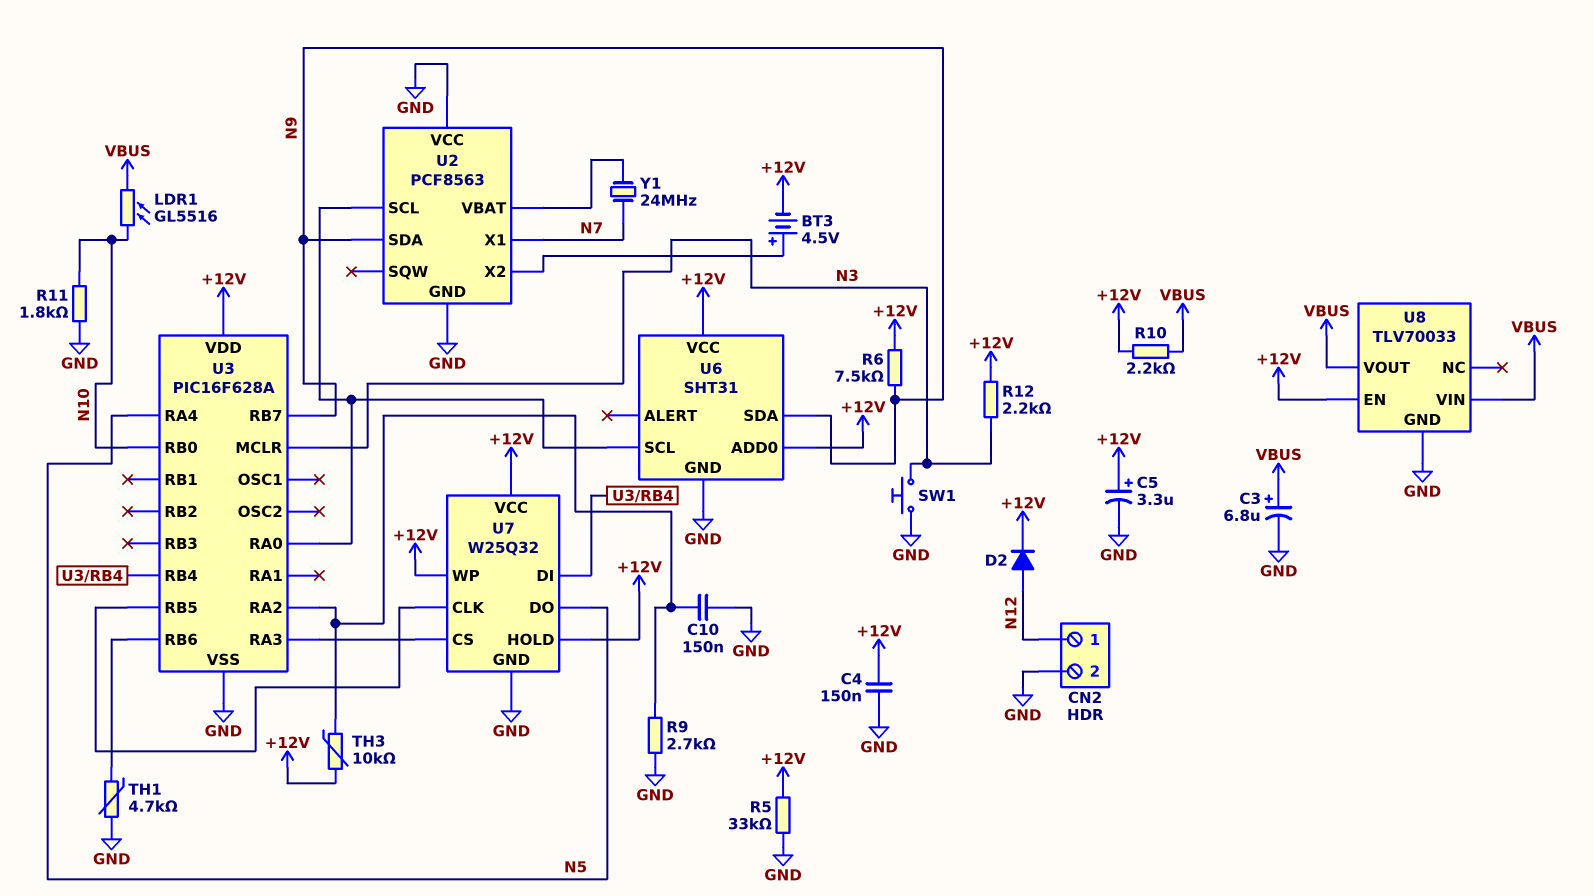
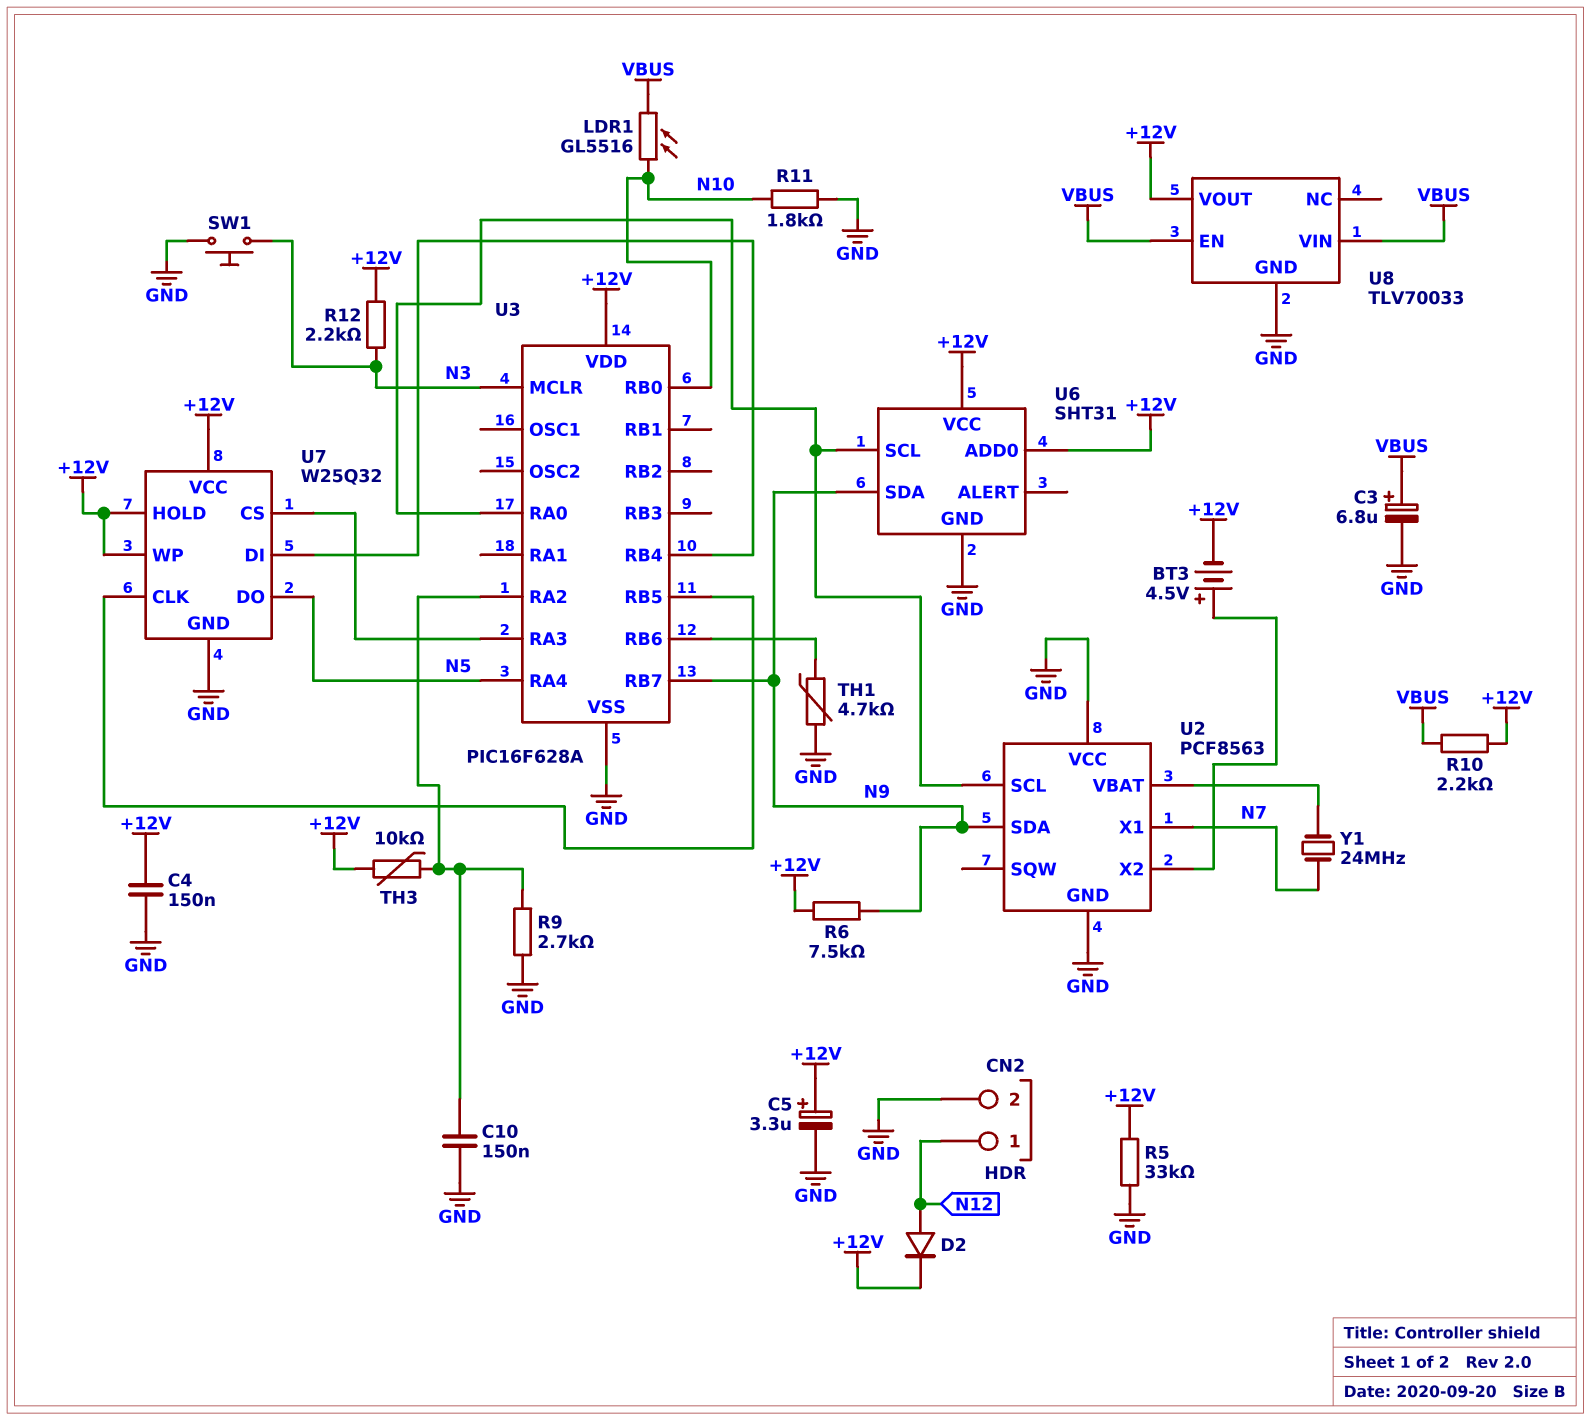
U8 pin EN: +12V -> VBUS
U8 pin VOUT: VBUS -> +12V

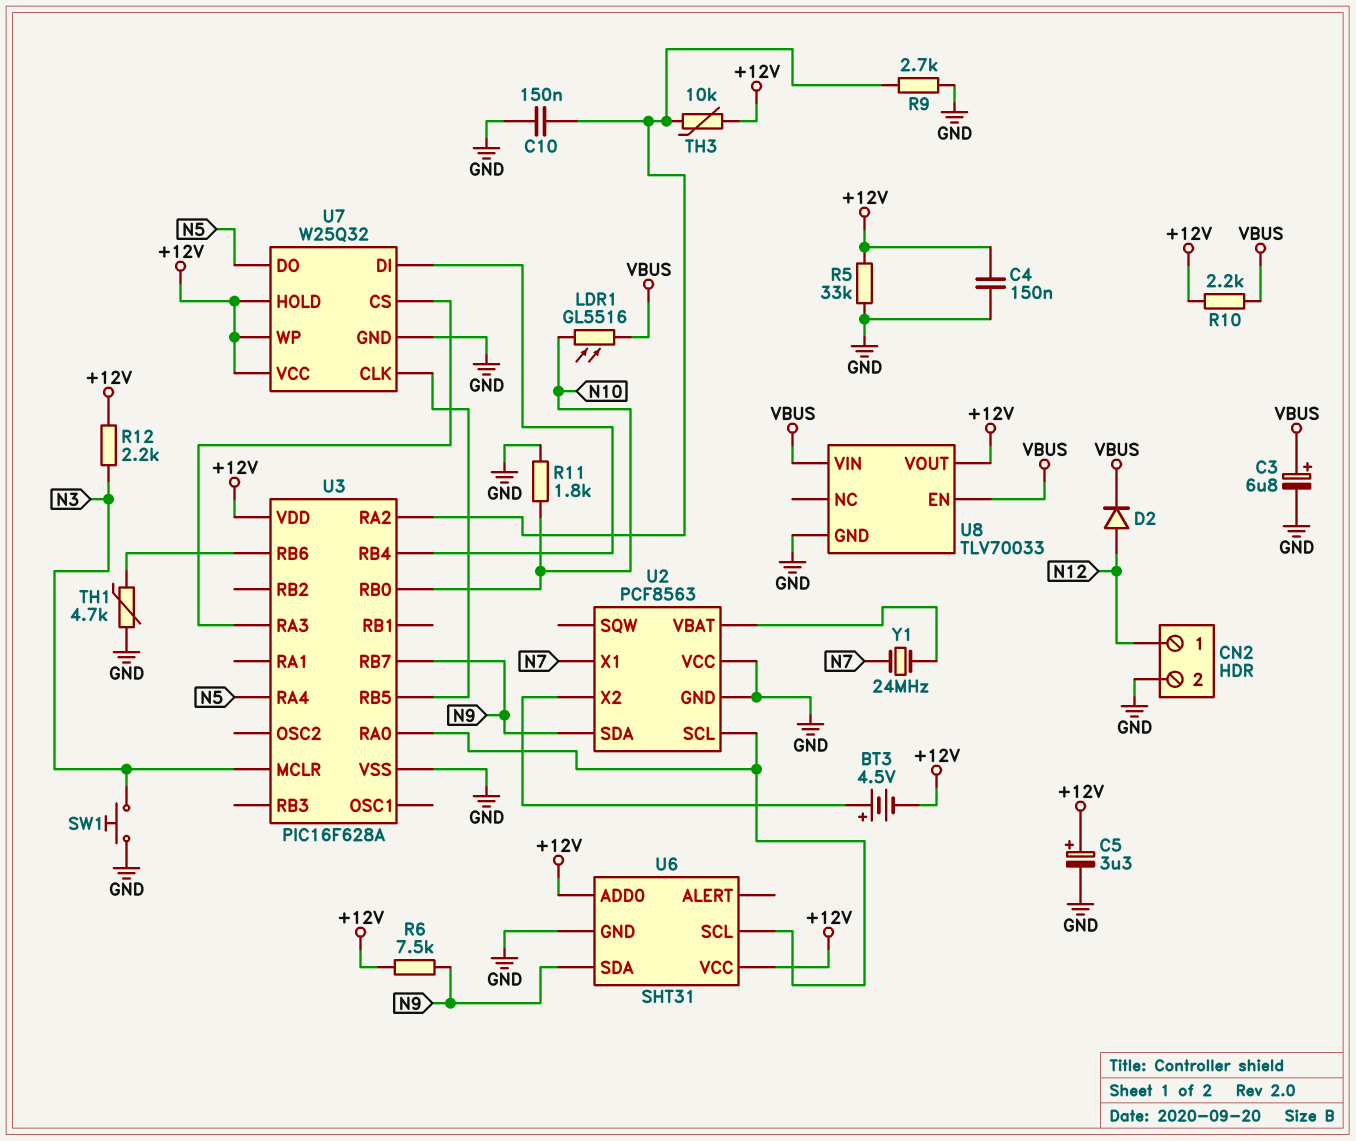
D2: diode (A N12, K +12V) -> diode (A N12, K VBUS)

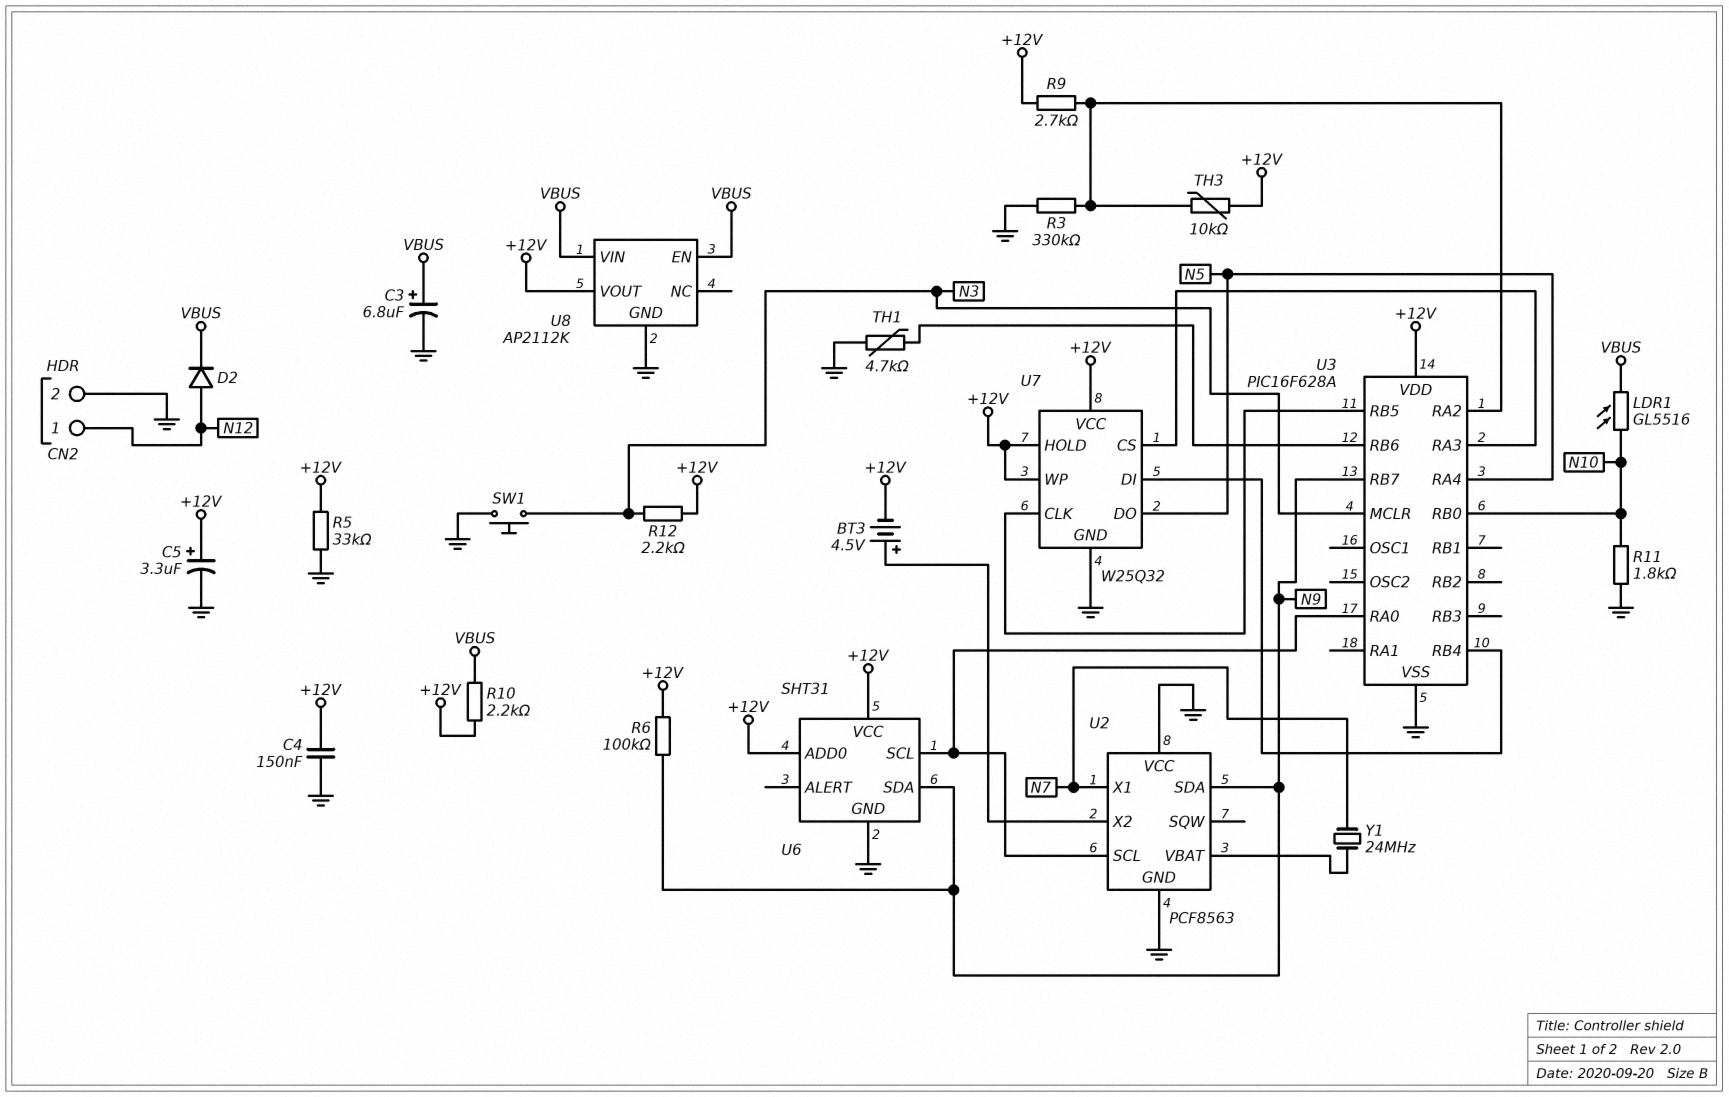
C10: 150nF (GND, U3/RA2) -> none
R3: none -> 330k (GND, U3/RA2)
R6: 7.5k (+12V, N9) -> 100k (+12V, N9)
R9: 2.7k (GND, U3/RA2) -> 2.7k (+12V, U3/RA2)
U8: TLV70033 -> AP2112K

